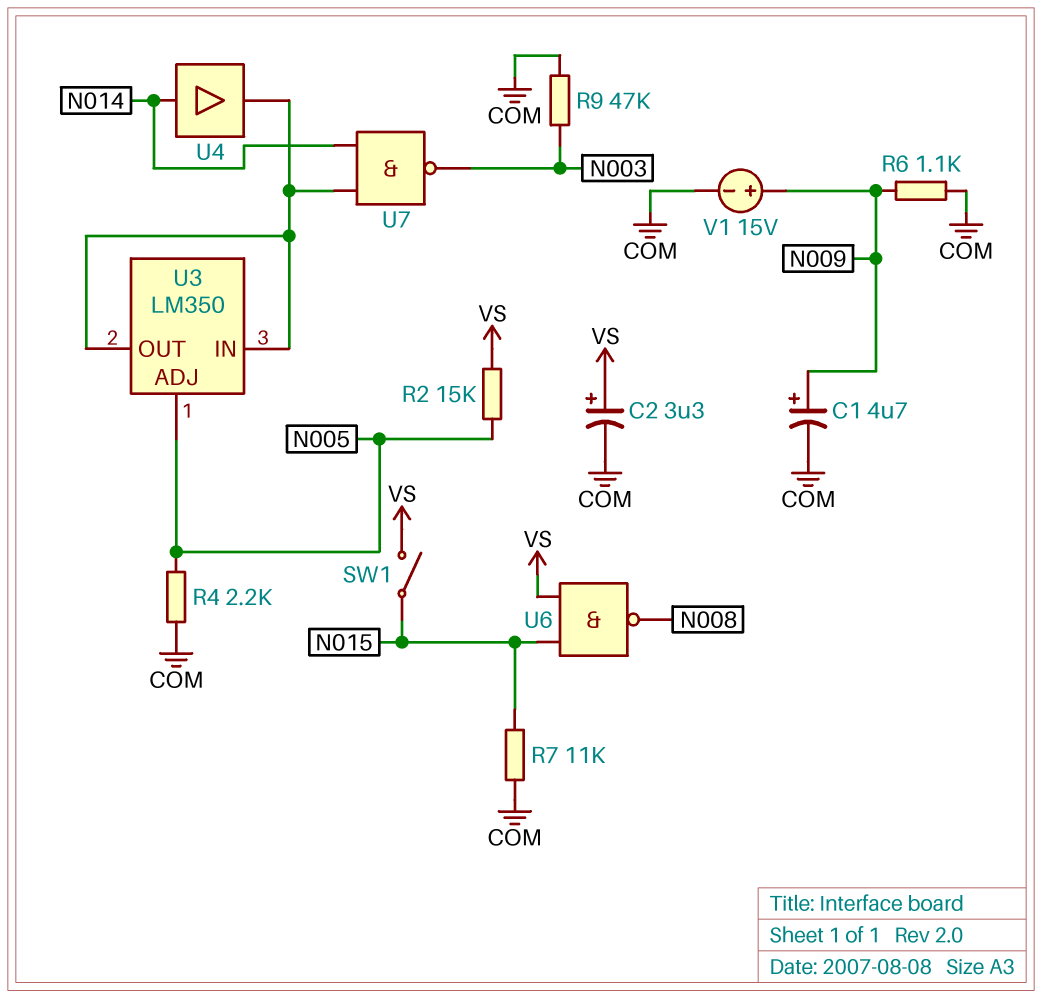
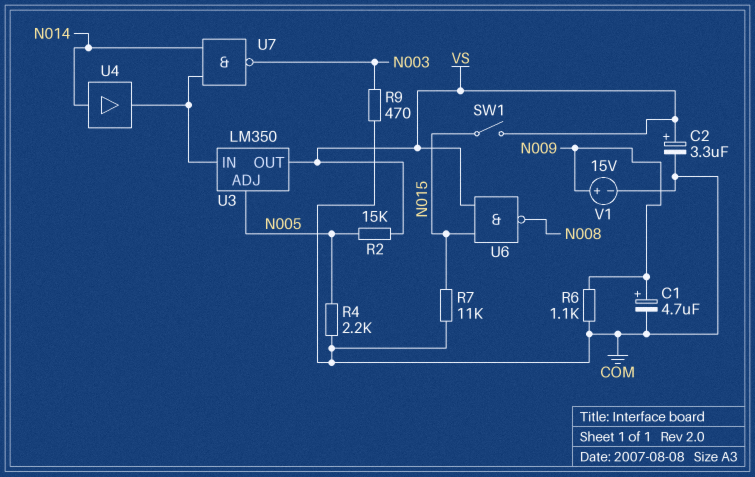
R9: 47k (COM, N003) -> 470 (COM, N003)
U3 pin OUT: U3/IN -> VS

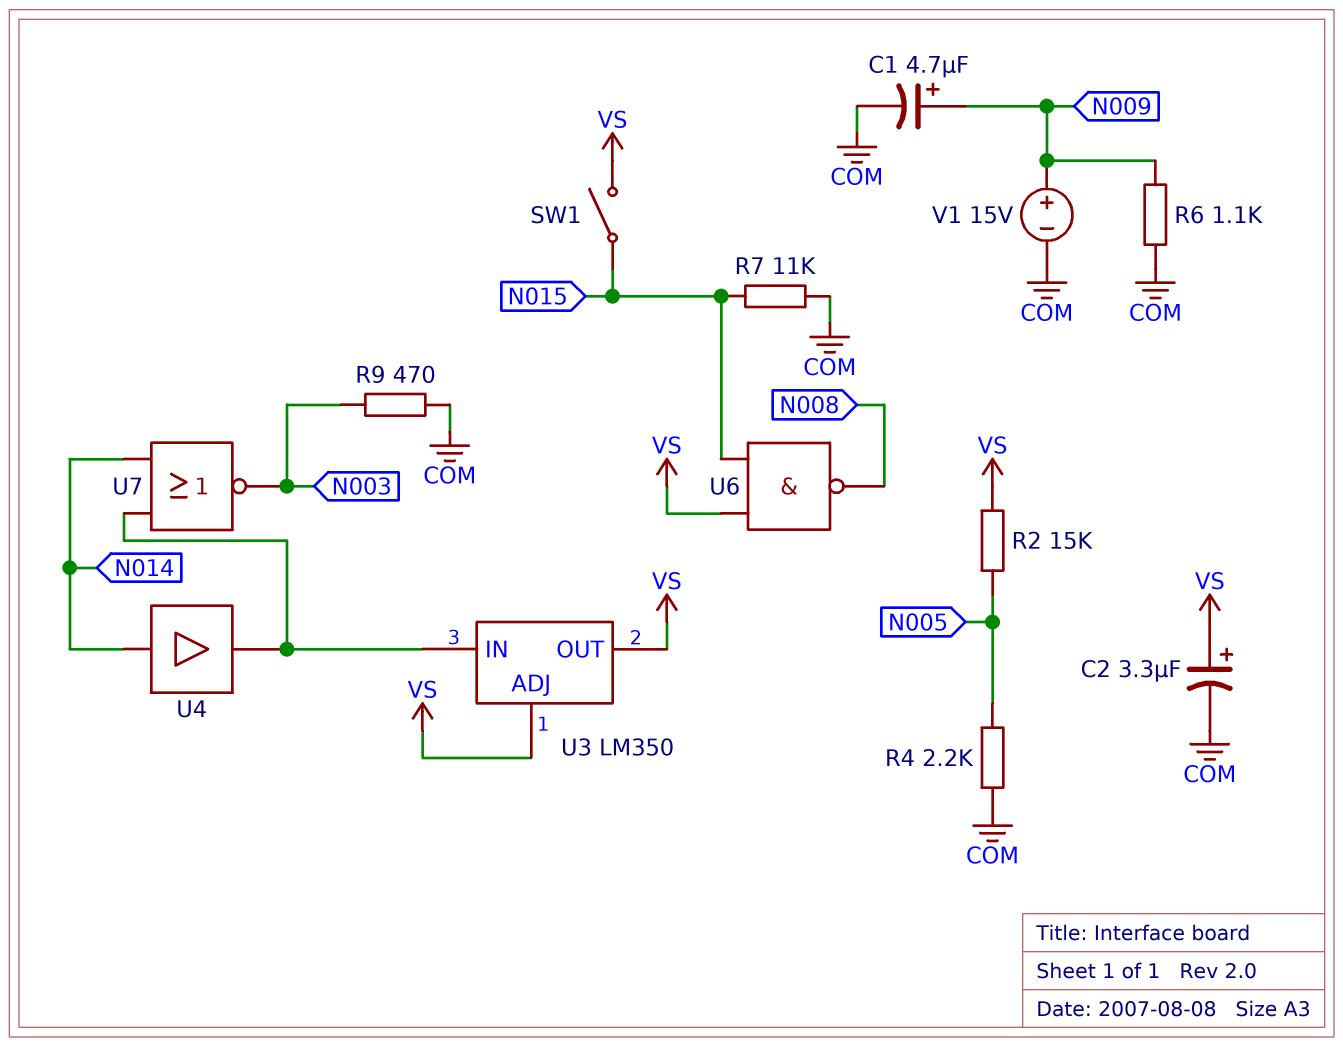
U3 pin ADJ: N005 -> VS
U7: NAND (in N014, in U3/IN, out N003) -> NOR (in N014, in U3/IN, out N003)

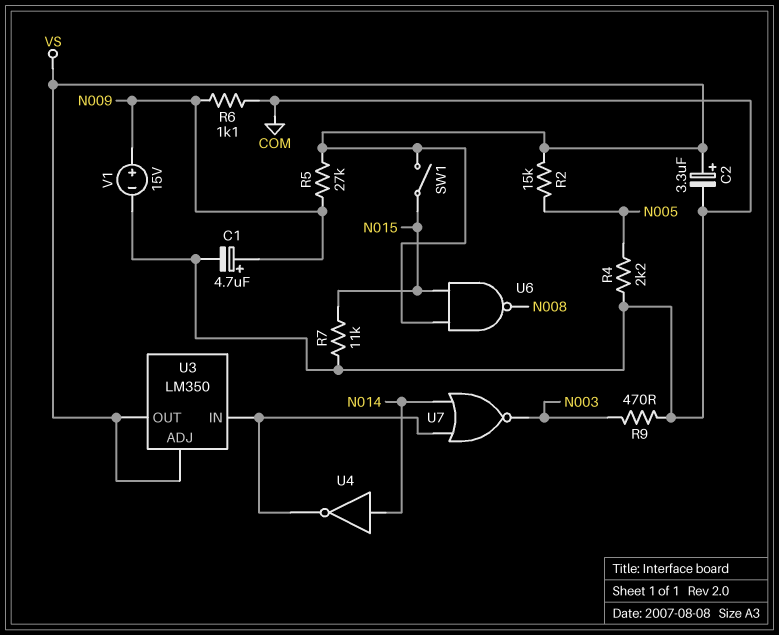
R5: none -> 27k (N009, VS)
U4: buffer (in N014, out U3/IN) -> NOT (in N014, out U3/IN)

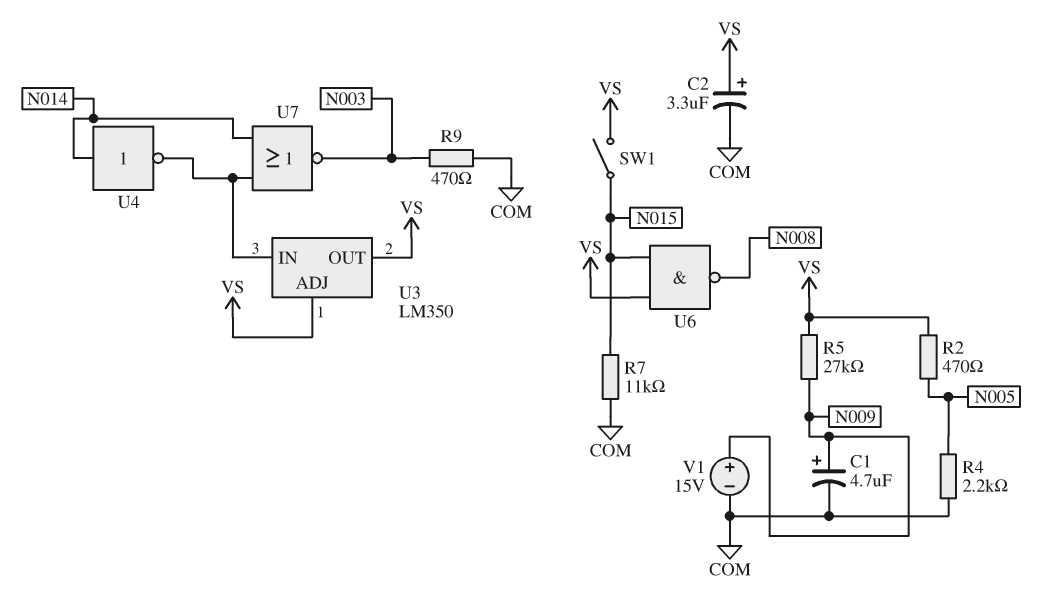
R2: 15k (N005, VS) -> 470 (N005, VS)
R6: 1.1k (COM, N009) -> none

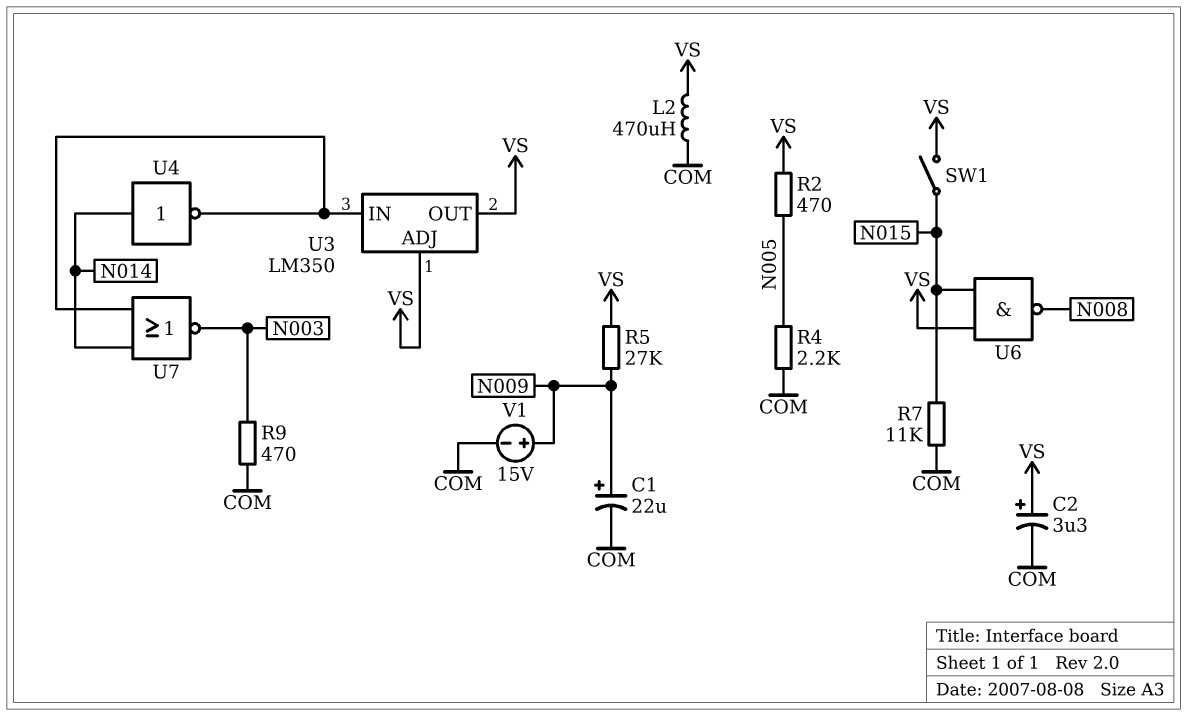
C1: 4.7uF (plus N009, minus COM) -> 22uF (plus N009, minus COM)
L2: none -> 470uH (COM, VS)

